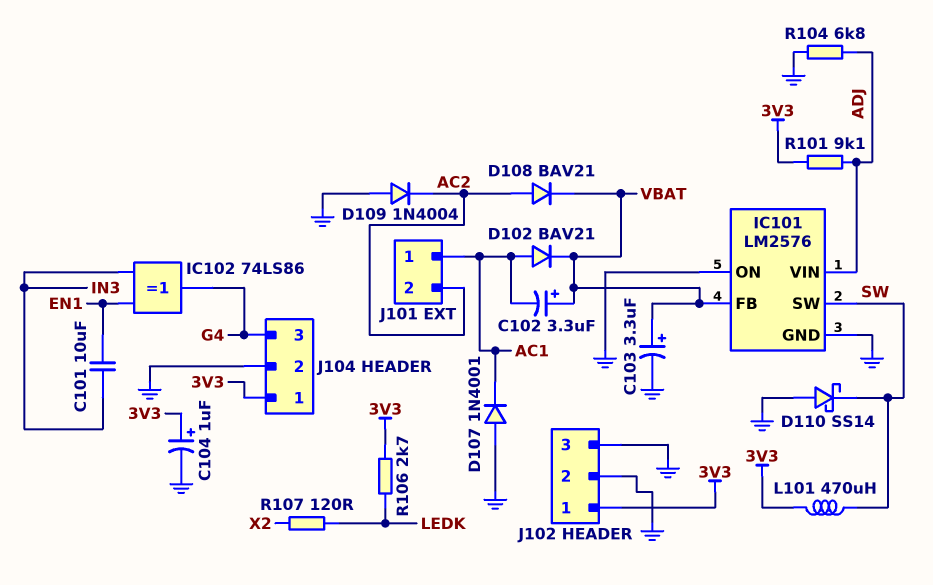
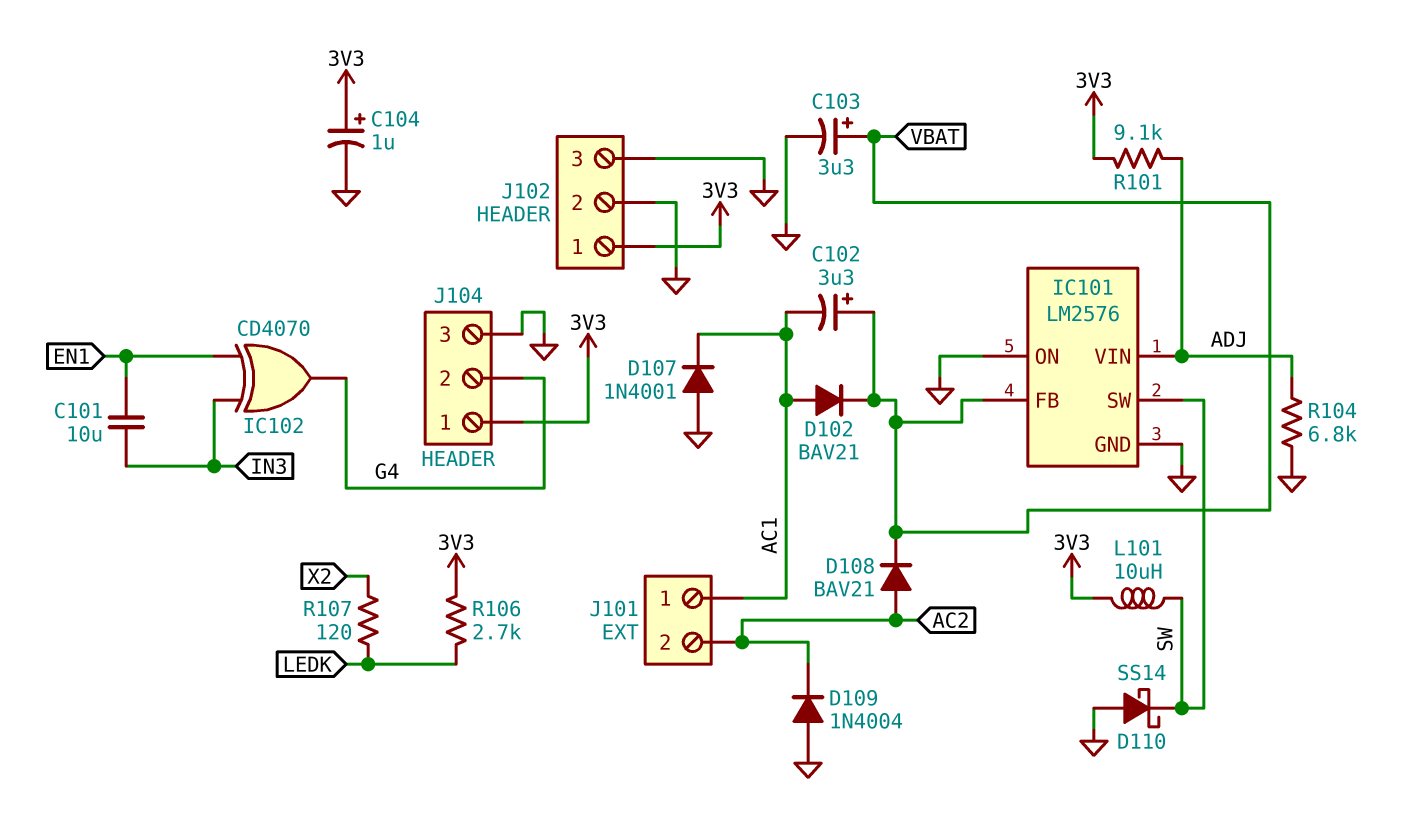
IC102: XOR 74LS86 (in EN1, in IN3, out G4) -> XOR CD4070 (in EN1, in IN3, out G4)
J104 pin 2: GND -> G4
J104 pin 3: G4 -> GND
L101: 470uH (3V3, SW) -> 10uH (3V3, SW)

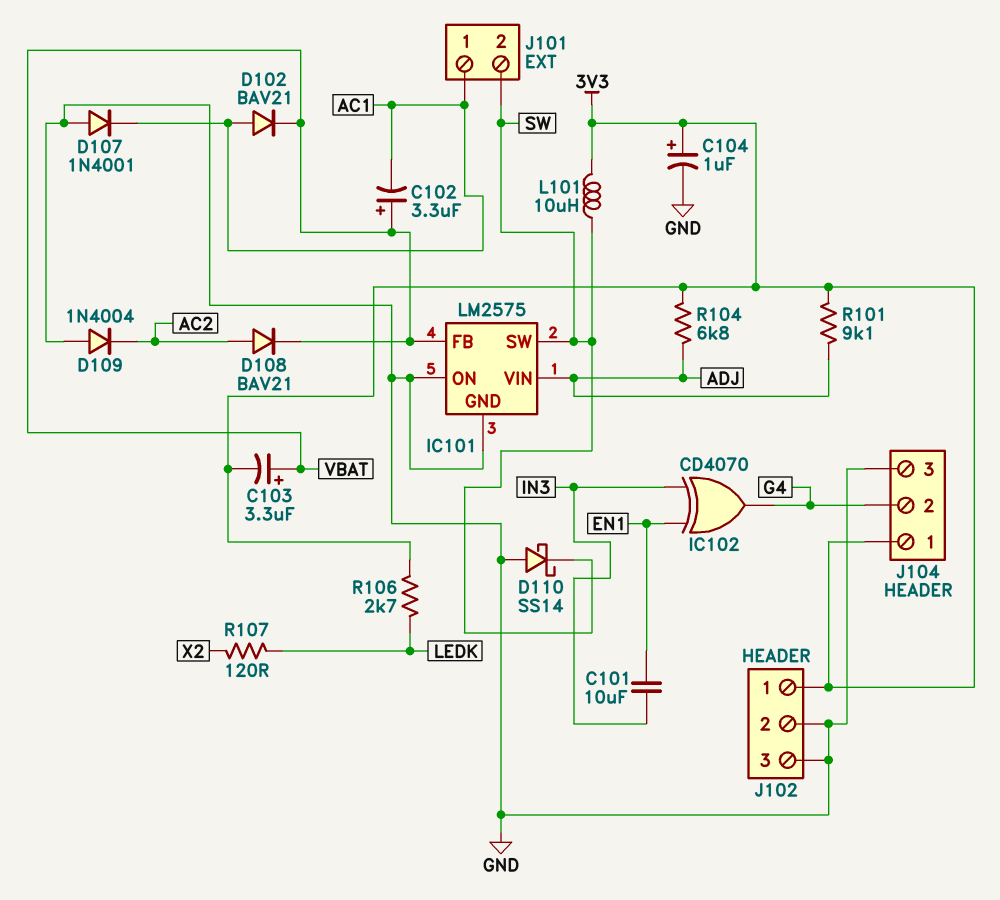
C103: 3.3uF (plus VBAT, minus GND) -> 3.3uF (plus VBAT, minus 3V3)
IC101: LM2576 -> LM2575
J101 pin 2: AC2 -> SW
R104: 6.8k (ADJ, GND) -> 6.8k (3V3, ADJ)

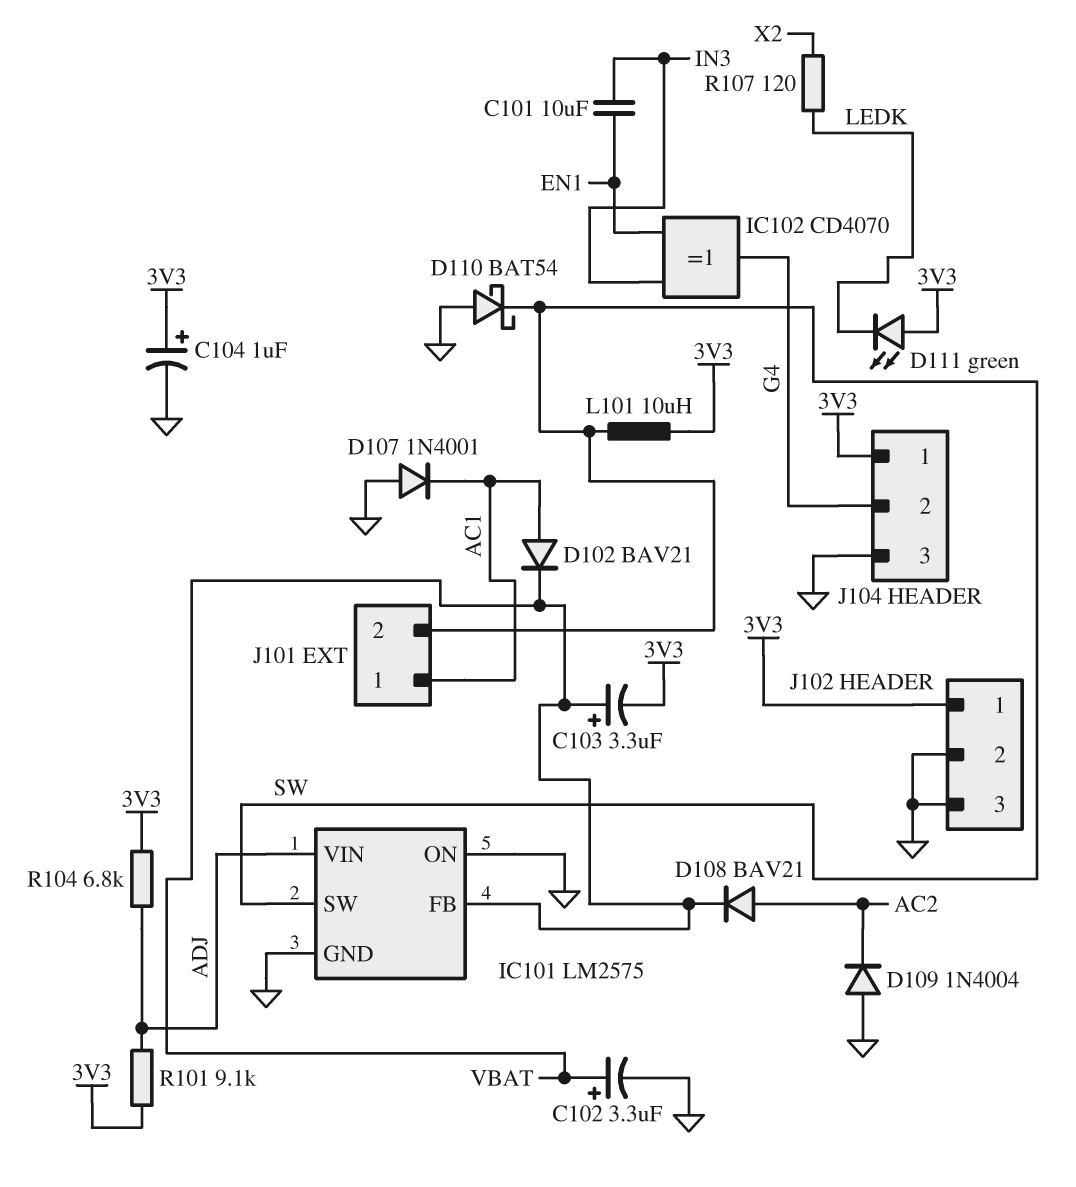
C102: 3.3uF (plus VBAT, minus AC1) -> 3.3uF (plus VBAT, minus GND)
D110: schottky SS14 (A GND, K SW) -> schottky BAT54 (A GND, K SW)
D111: none -> LED green (A 3V3, K LEDK)
R106: 2.7k (3V3, LEDK) -> none

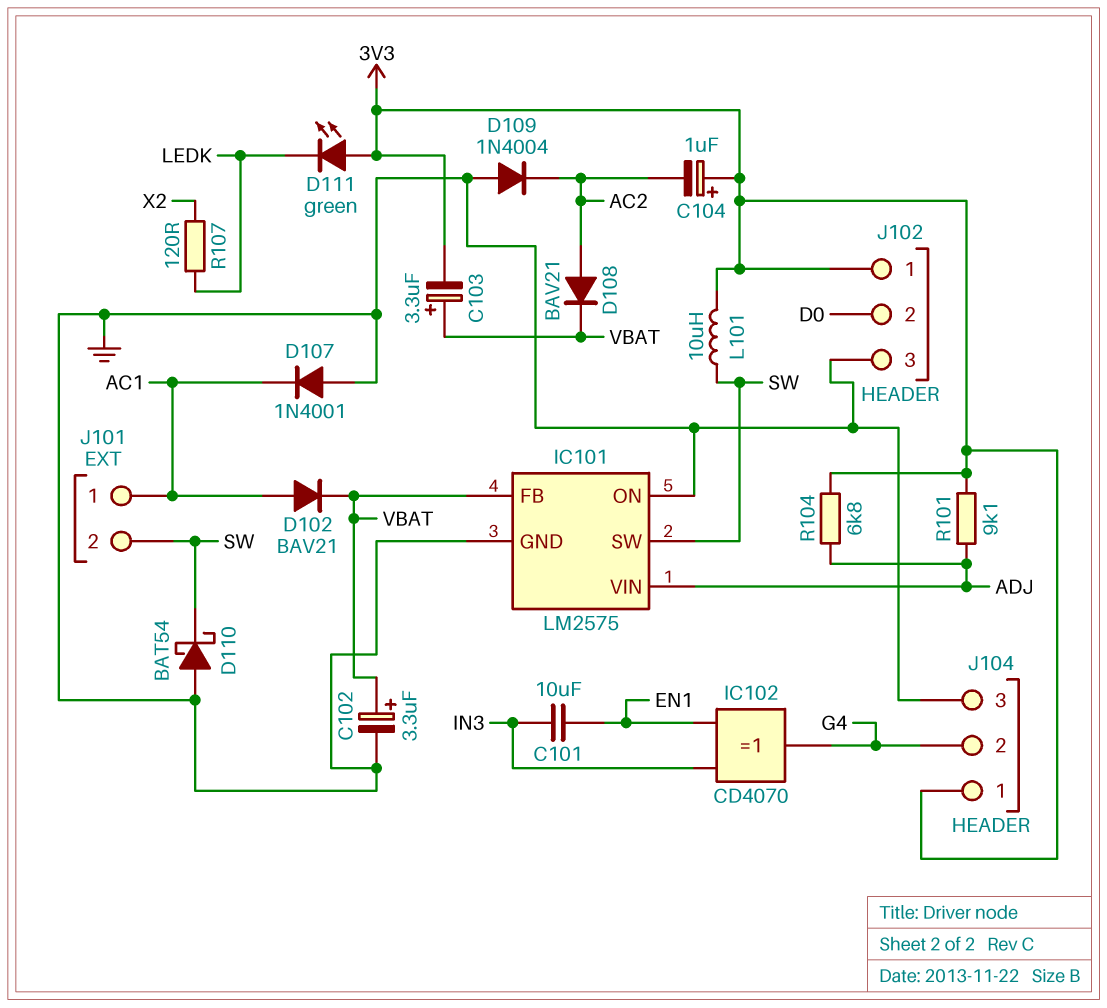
C104: 1uF (plus 3V3, minus GND) -> 1uF (plus 3V3, minus AC2)
J102 pin 2: GND -> D0

